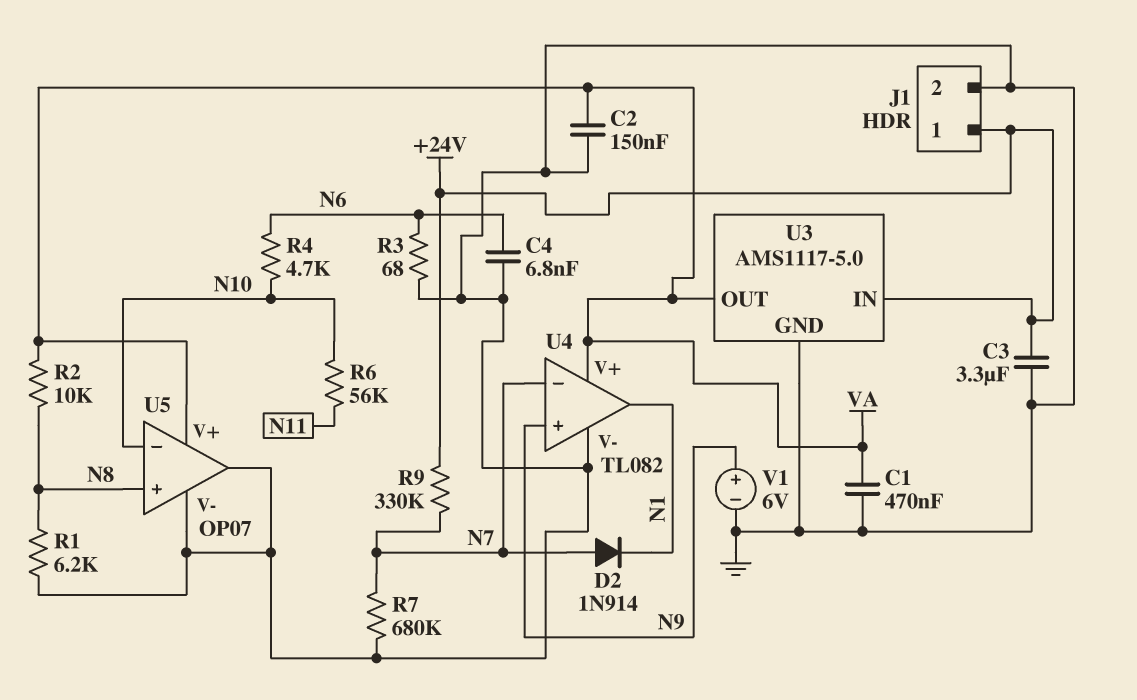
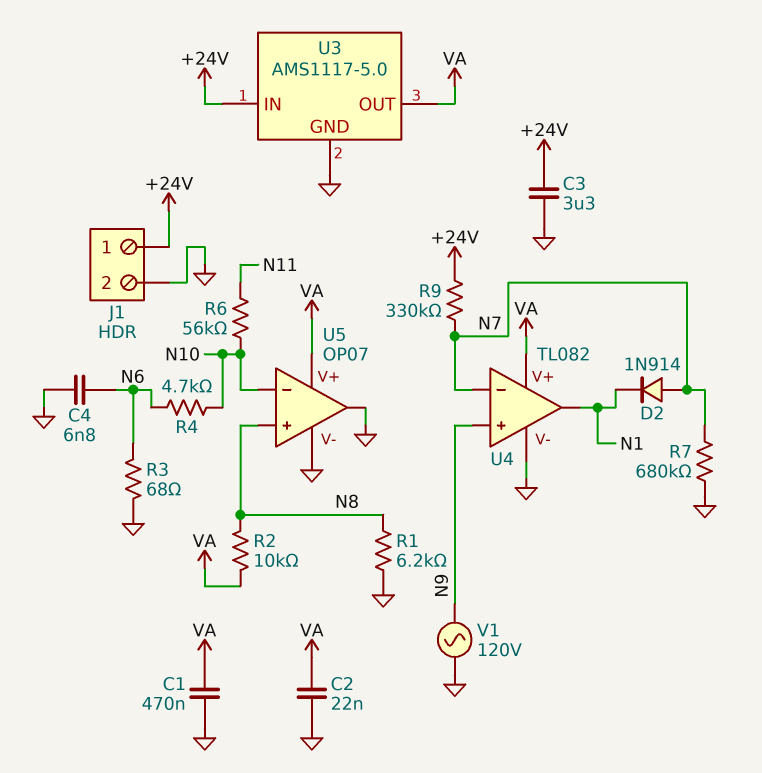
C2: 150nF (GND, VA) -> 22nF (GND, VA)
V1: 6V (plus N9, minus GND) -> AC 120V (GND, N9)

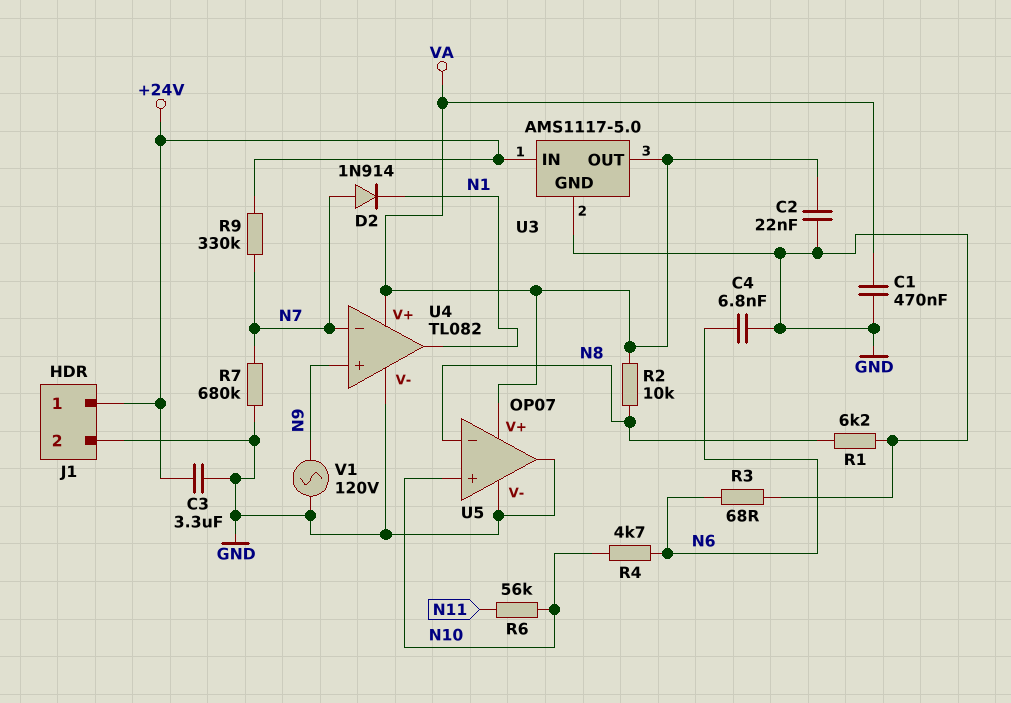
U5 pin in+: N8 -> N10
U5 pin in-: N10 -> N8

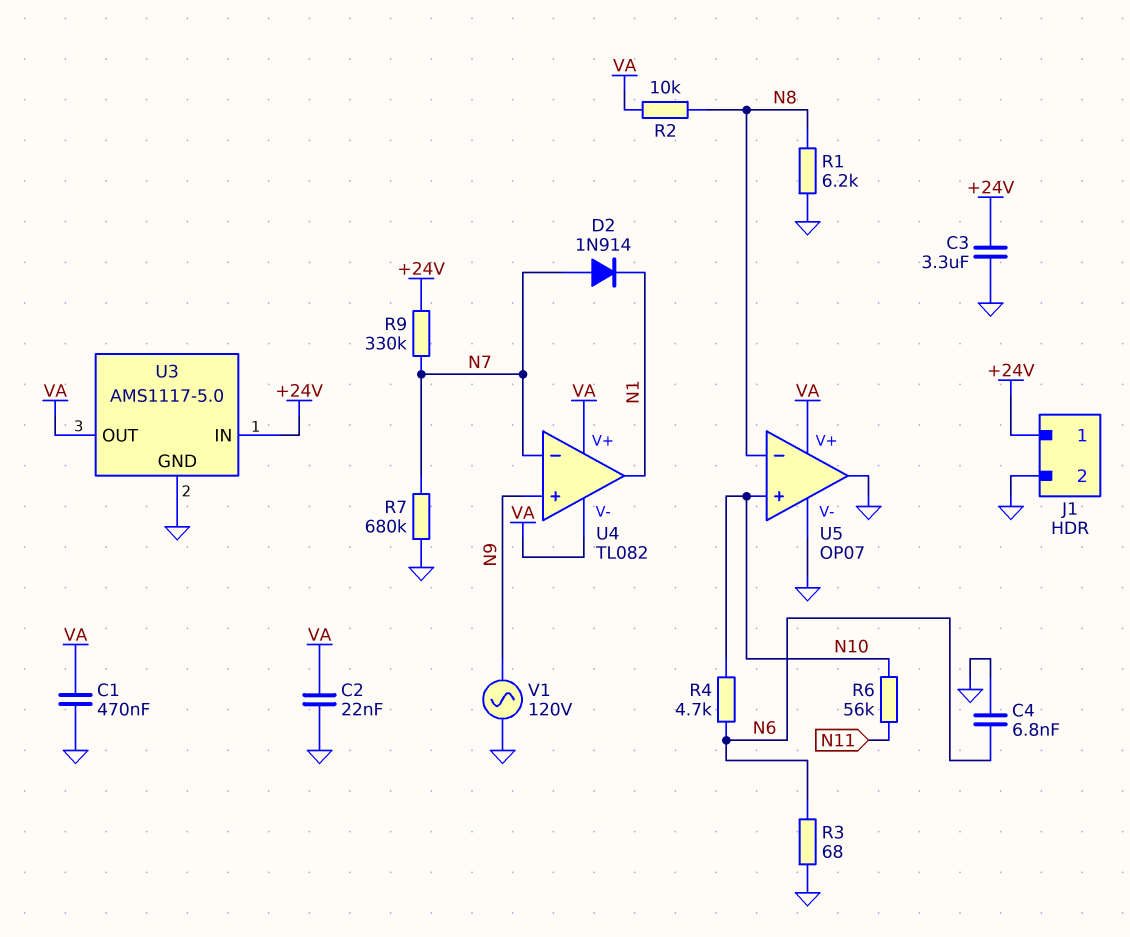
U4 pin V-: GND -> VA

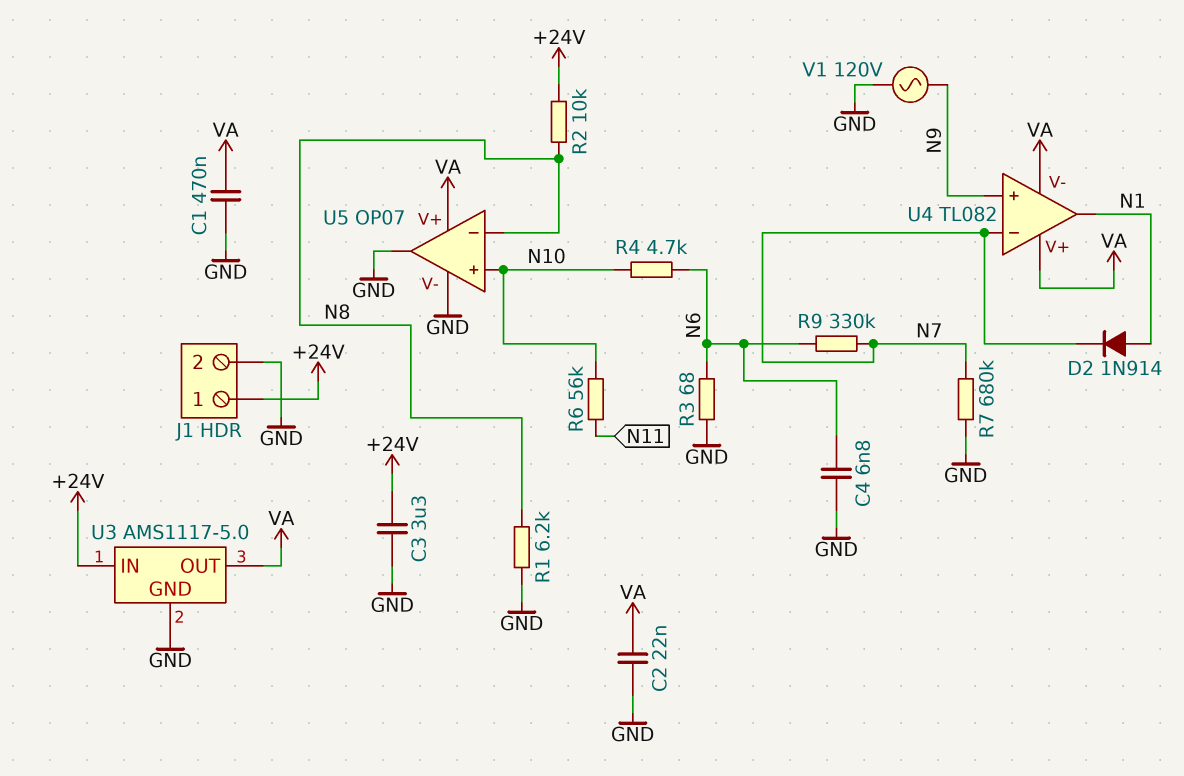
D2: diode 1N914 (A N7, K N1) -> diode 1N914 (A N1, K N7)
R2: 10k (N8, VA) -> 10k (+24V, N8)
R9: 330k (+24V, N7) -> 330k (N6, N7)

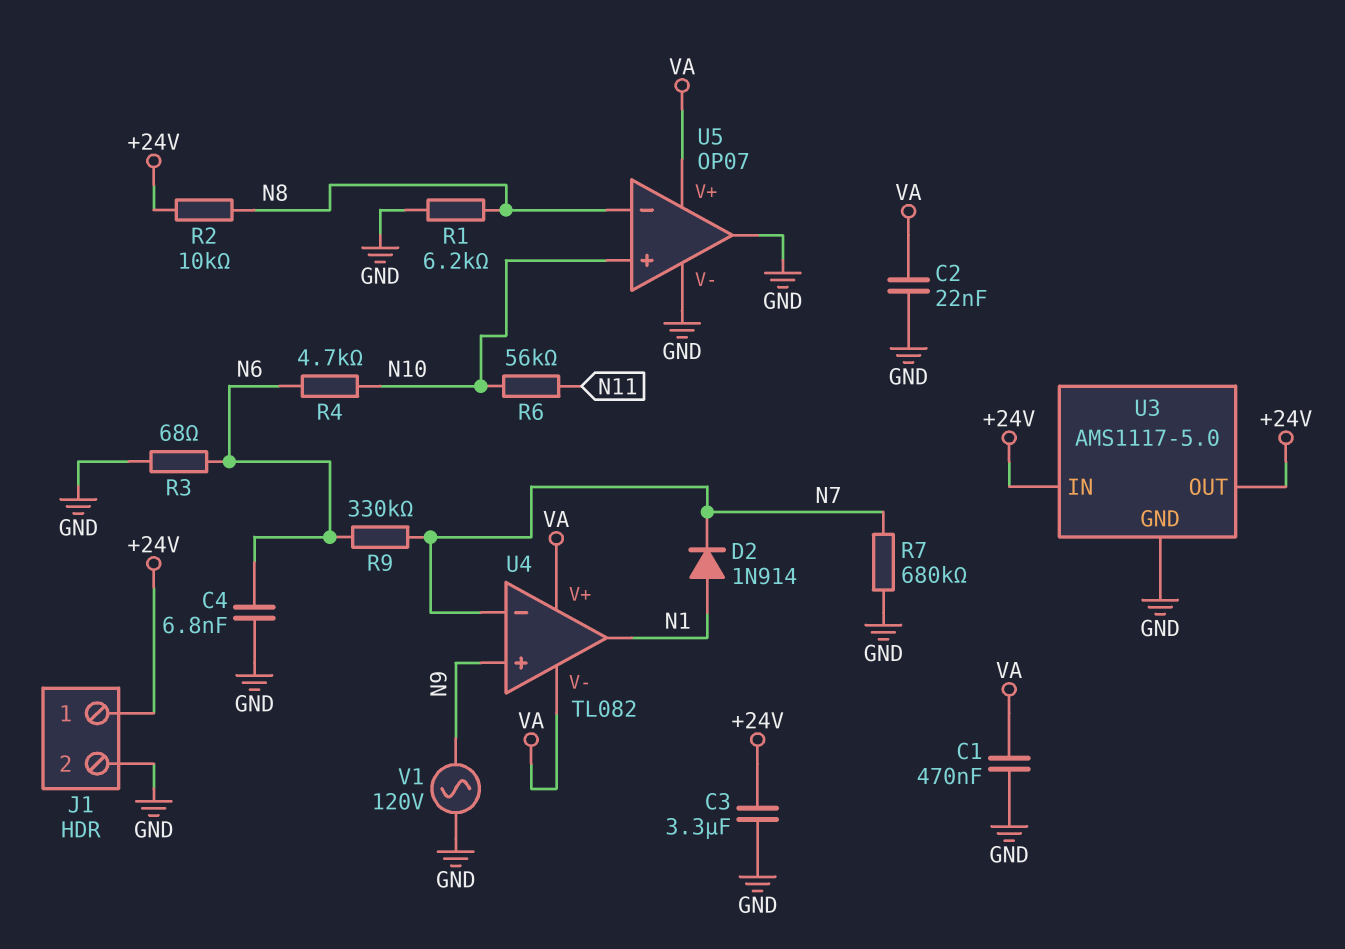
U3 pin OUT: VA -> +24V

